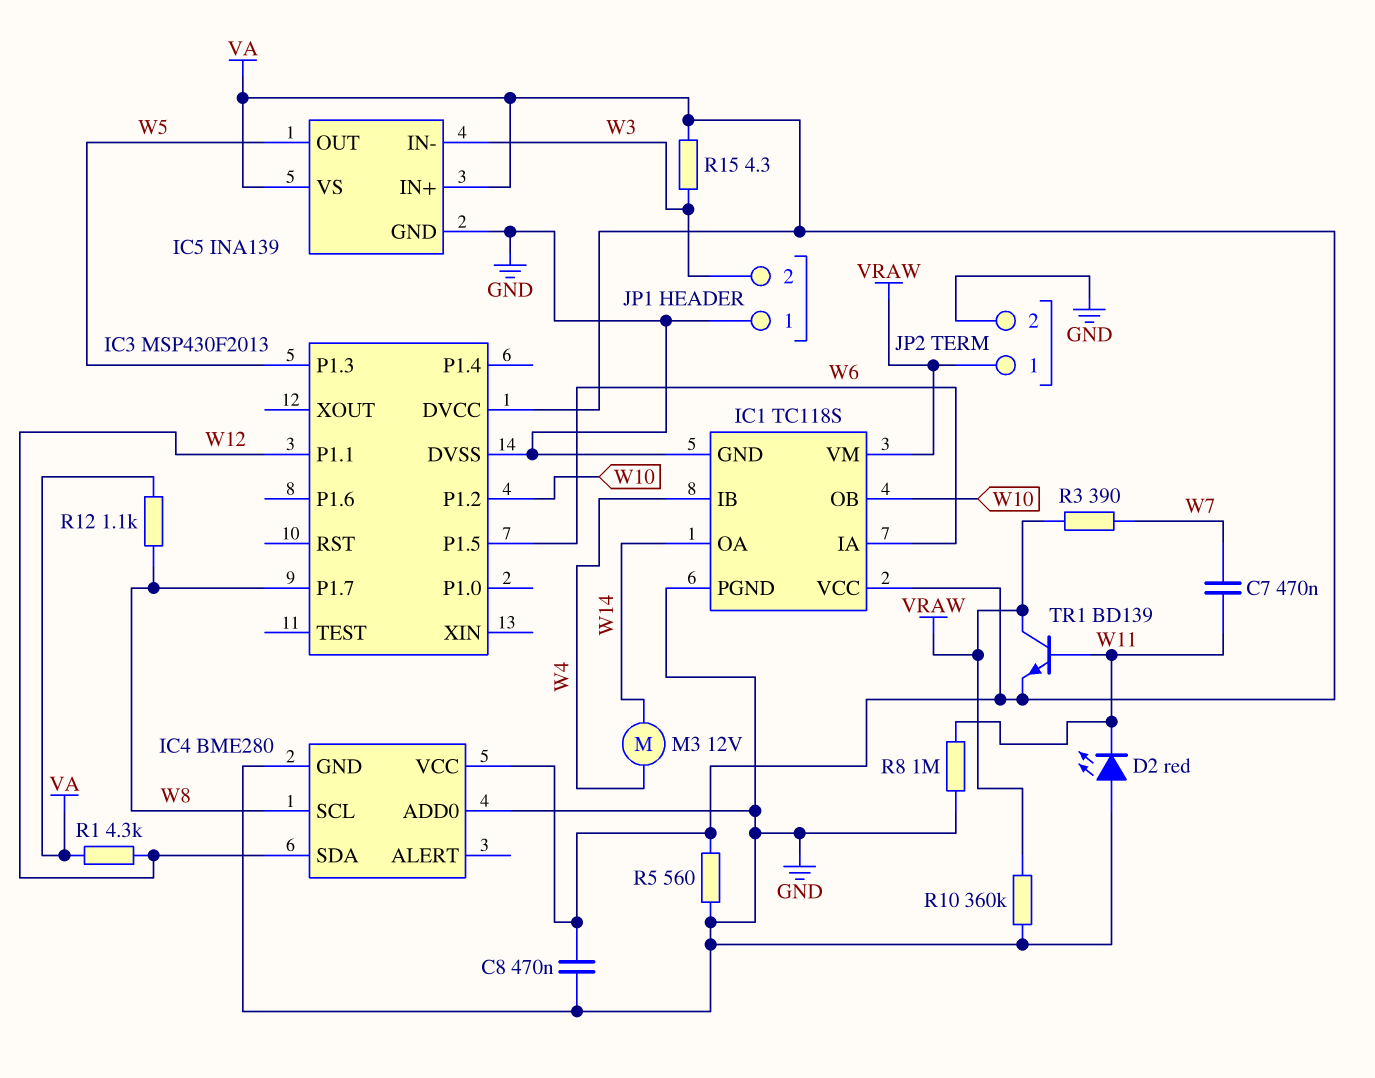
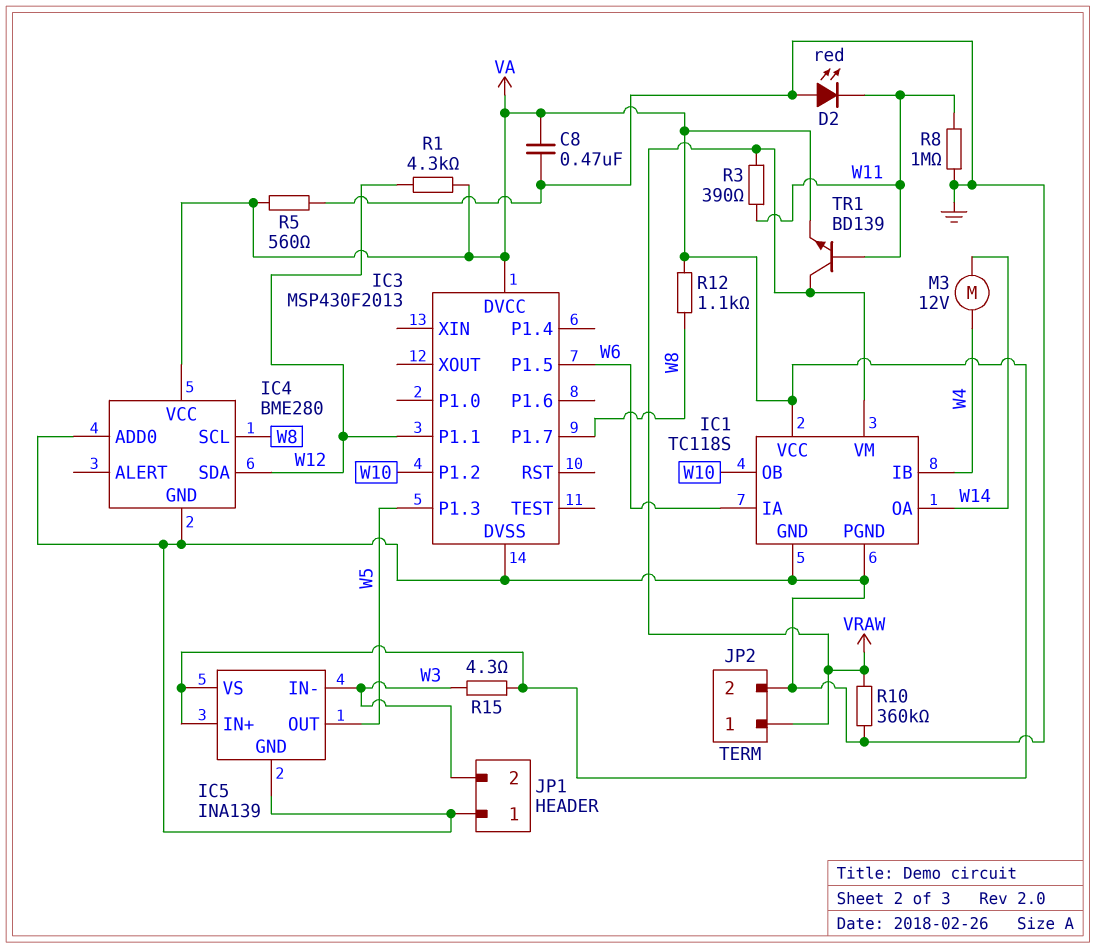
C7: 470nF (W7, W11) -> none
R3: 390 (VRAW, W7) -> 390 (VRAW, W11)

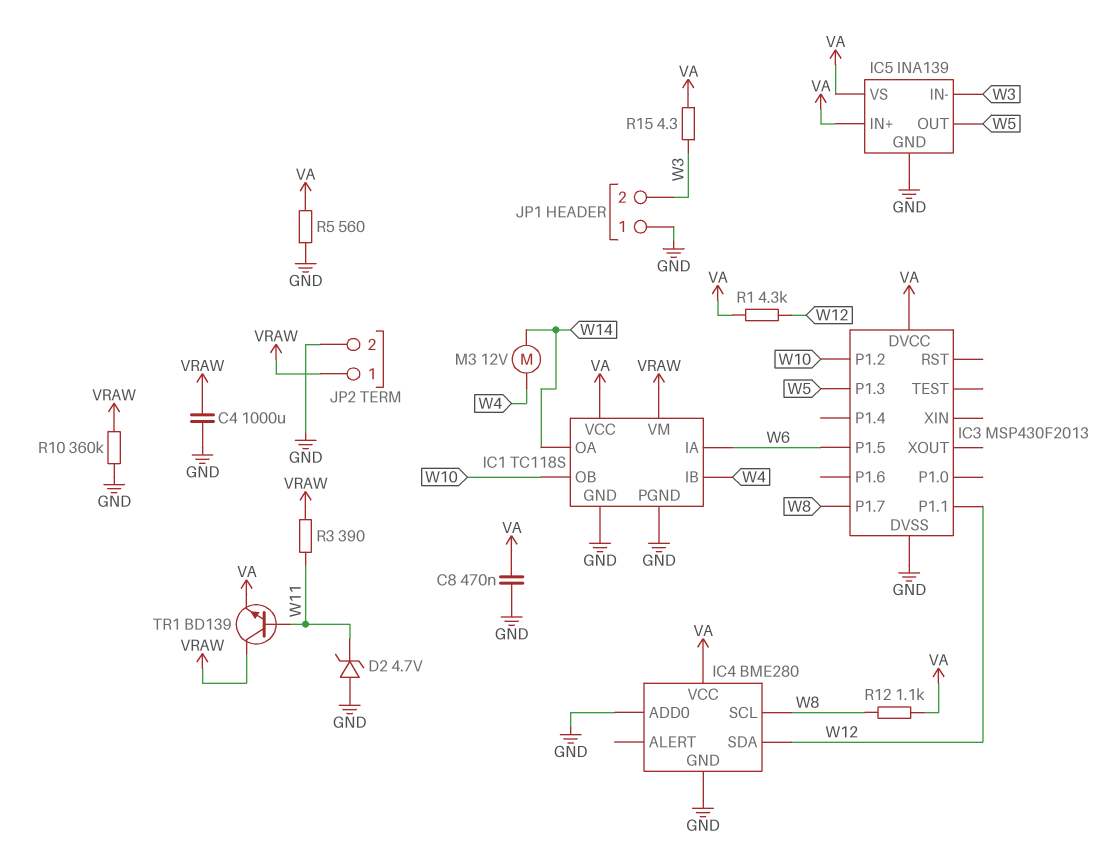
C4: none -> 1000uF (GND, VRAW)
D2: LED red (A GND, K W11) -> zener 4.7V (A GND, K W11)
R8: 1M (GND, W11) -> none

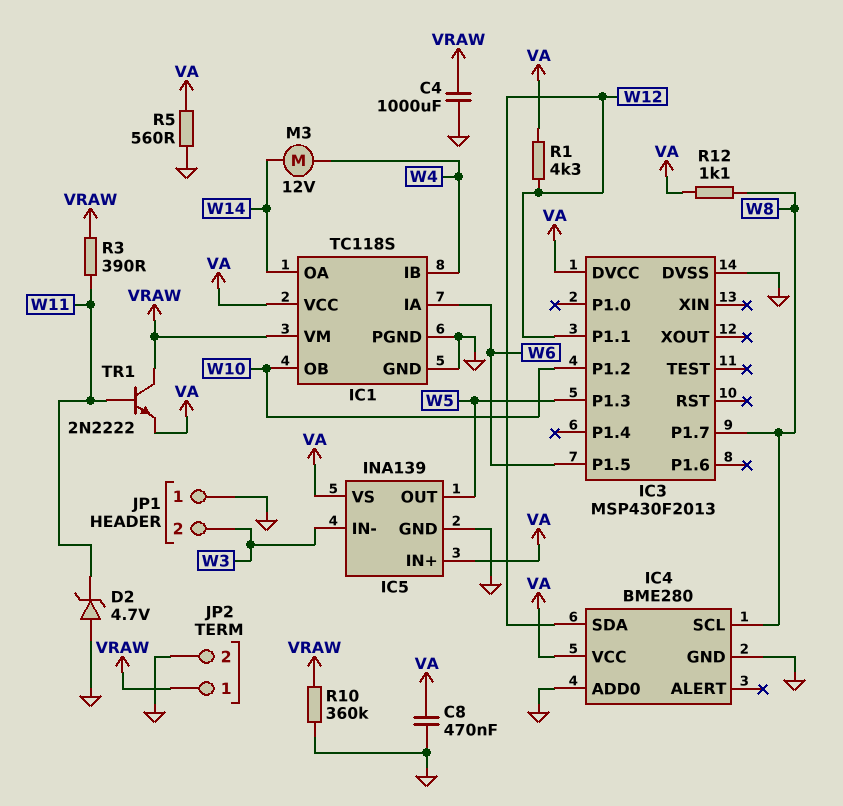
R15: 4.3 (VA, W3) -> none
TR1: NPN BD139 (B W11, C VRAW, E VA) -> NPN 2N2222 (B W11, C VRAW, E VA)

